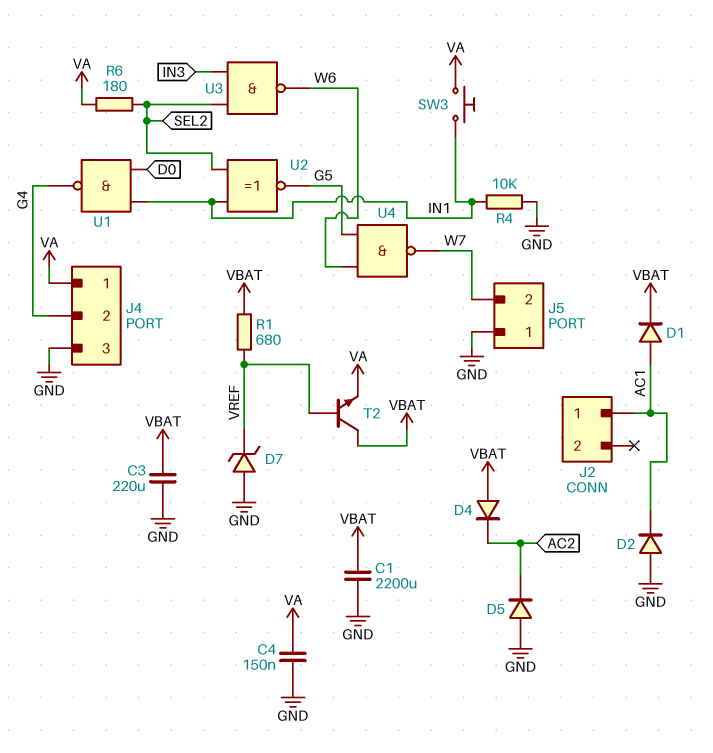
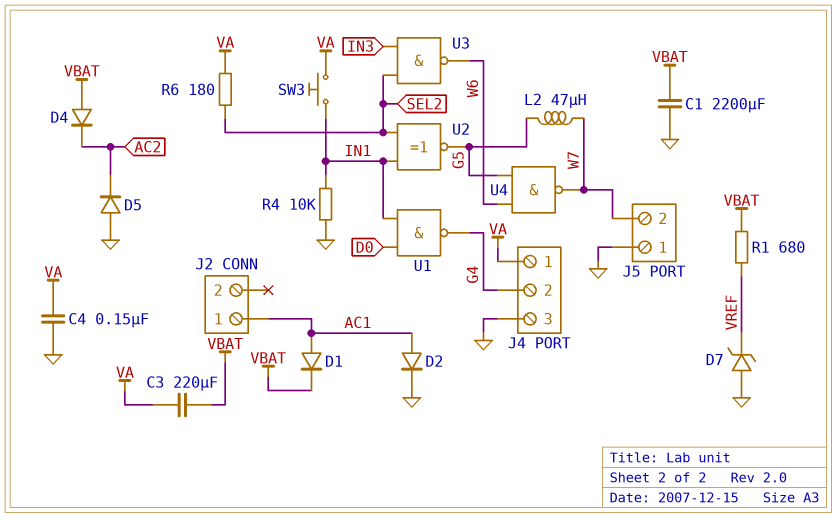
C3: 220uF (GND, VBAT) -> 220uF (VA, VBAT)
D2: diode (A GND, K AC1) -> diode (A AC1, K GND)
L2: none -> 47uH (G5, W7)
T2: NPN (B VREF, C VBAT, E VA) -> none

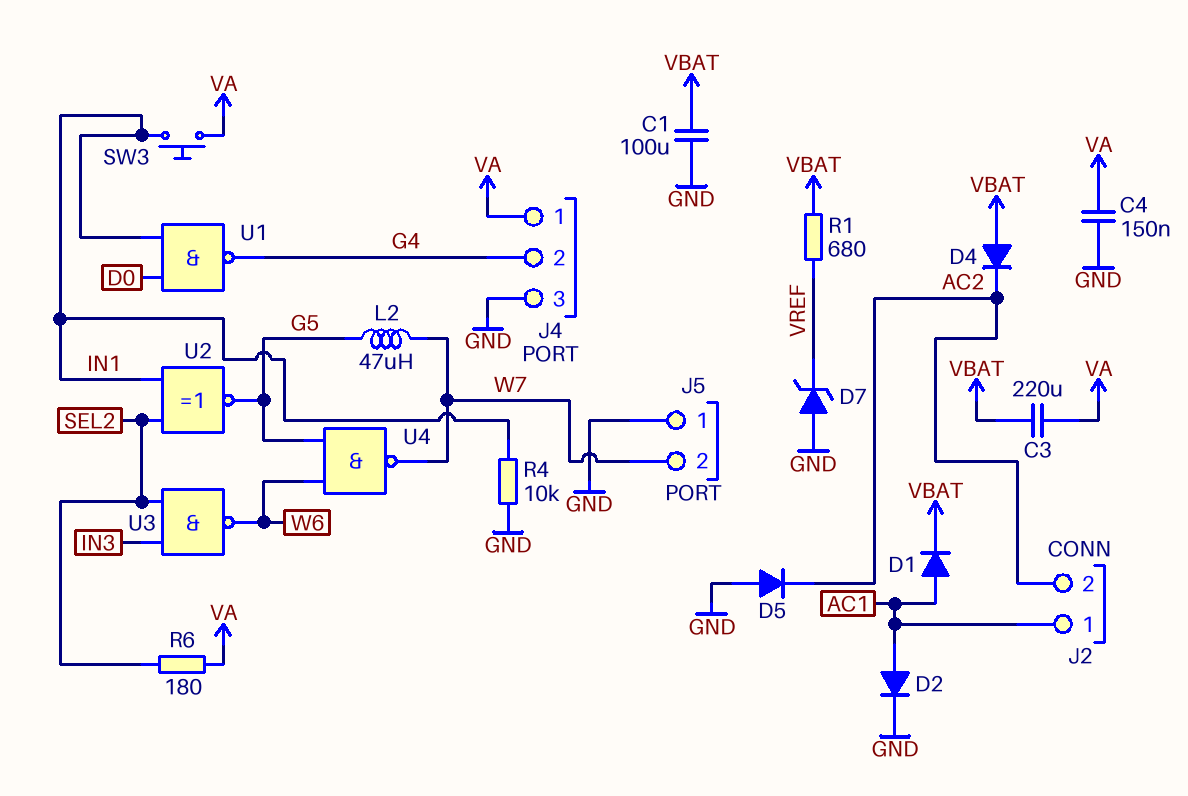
C1: 2200uF (GND, VBAT) -> 100uF (GND, VBAT)
J2 pin 2: none -> AC2

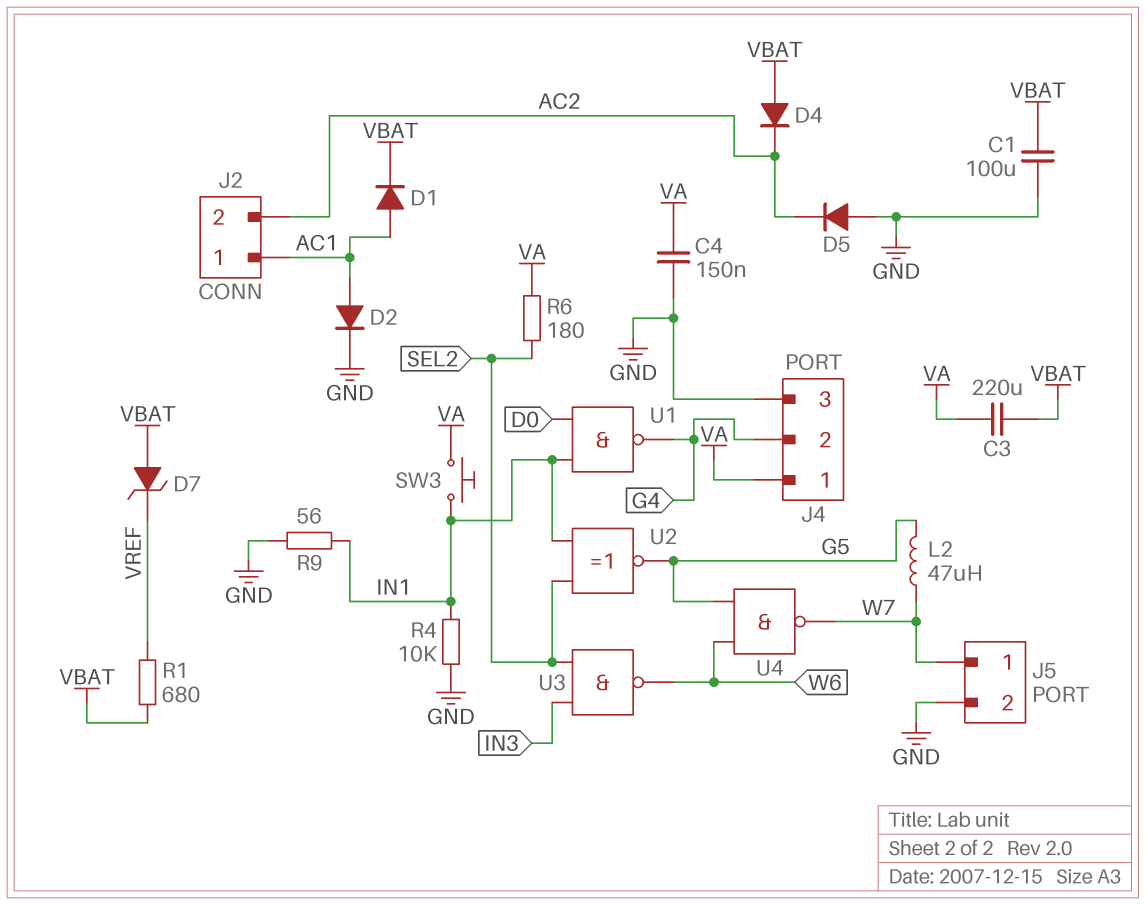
D7: zener (A GND, K VREF) -> zener (A VBAT, K VREF)
J5 pin 1: GND -> W7
J5 pin 2: W7 -> GND
R9: none -> 56 (GND, IN1)

